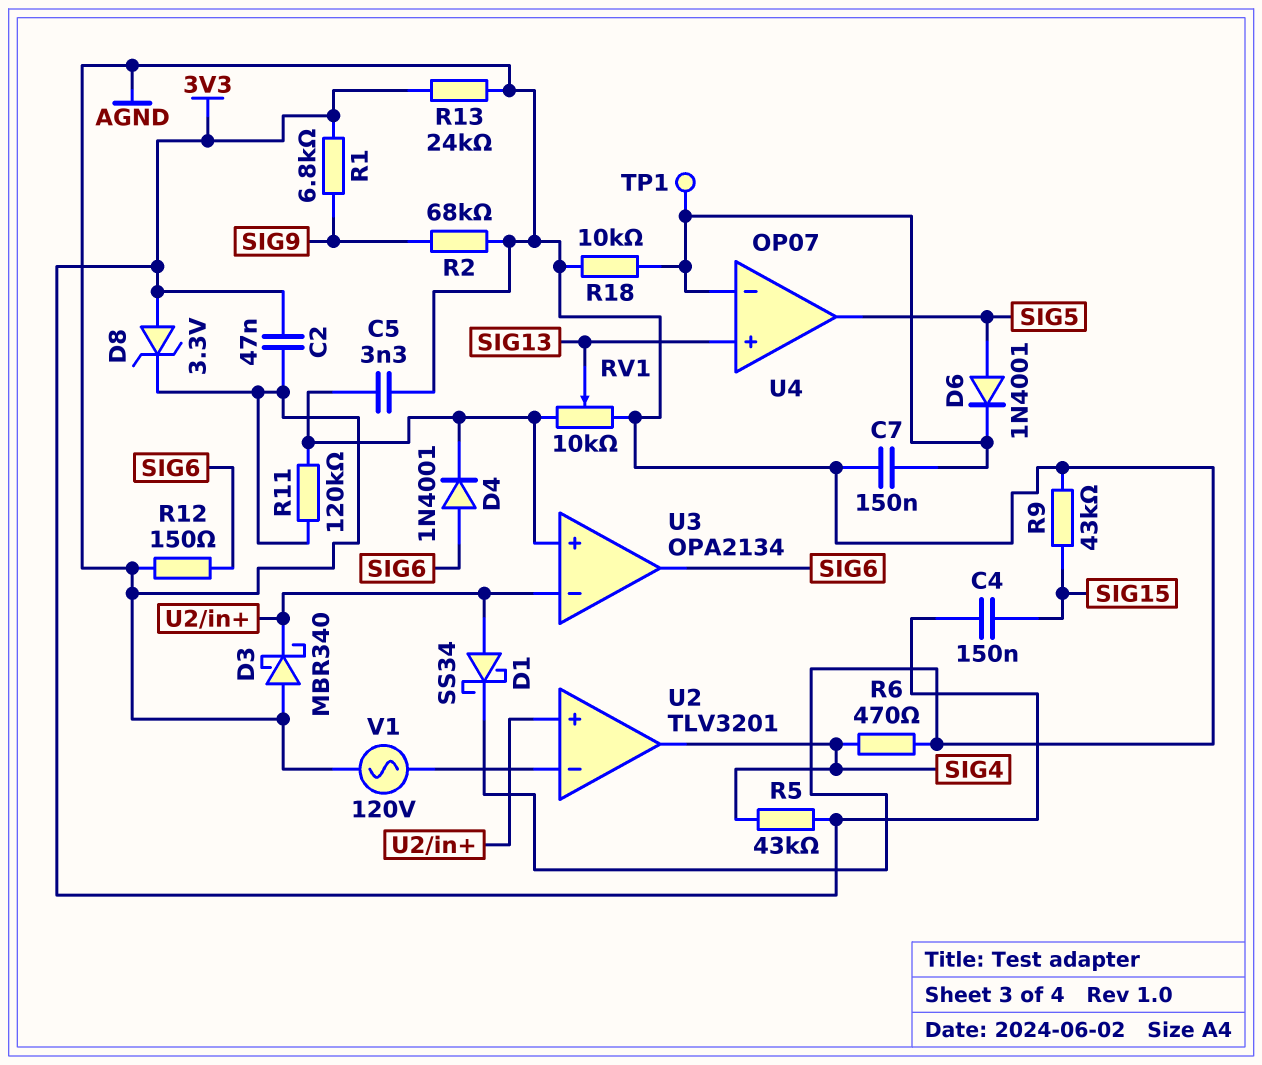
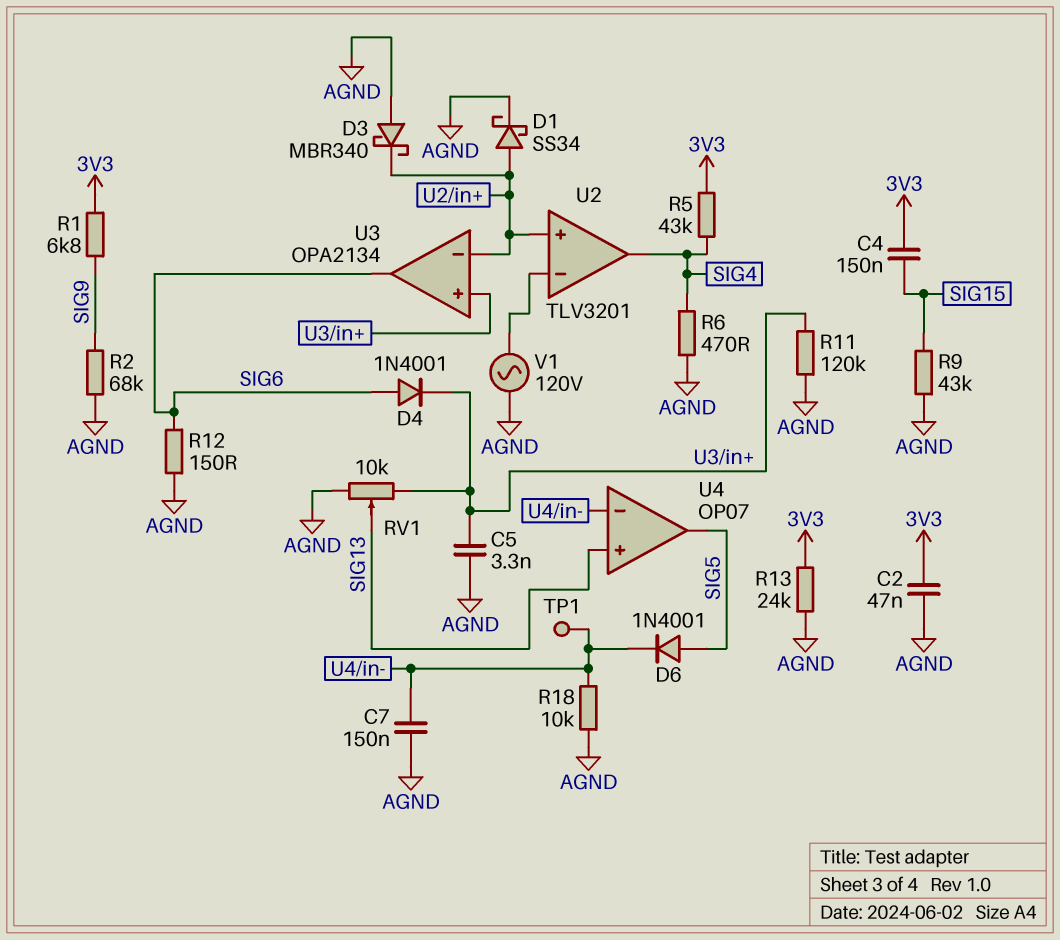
D8: zener 3.3V (A 3V3, K AGND) -> none

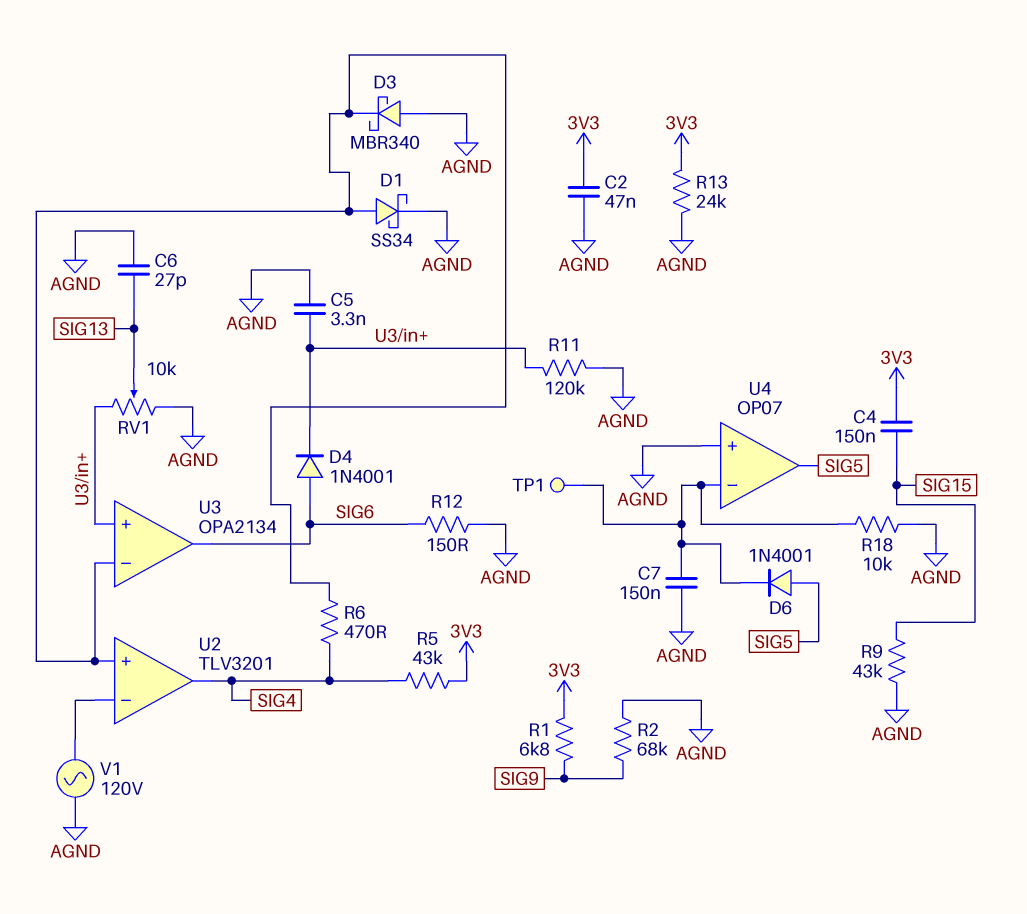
C6: none -> 27pF (AGND, SIG13)
R6: 470 (AGND, SIG4) -> 470 (SIG4, U2/in+)
U4 pin in+: SIG13 -> AGND

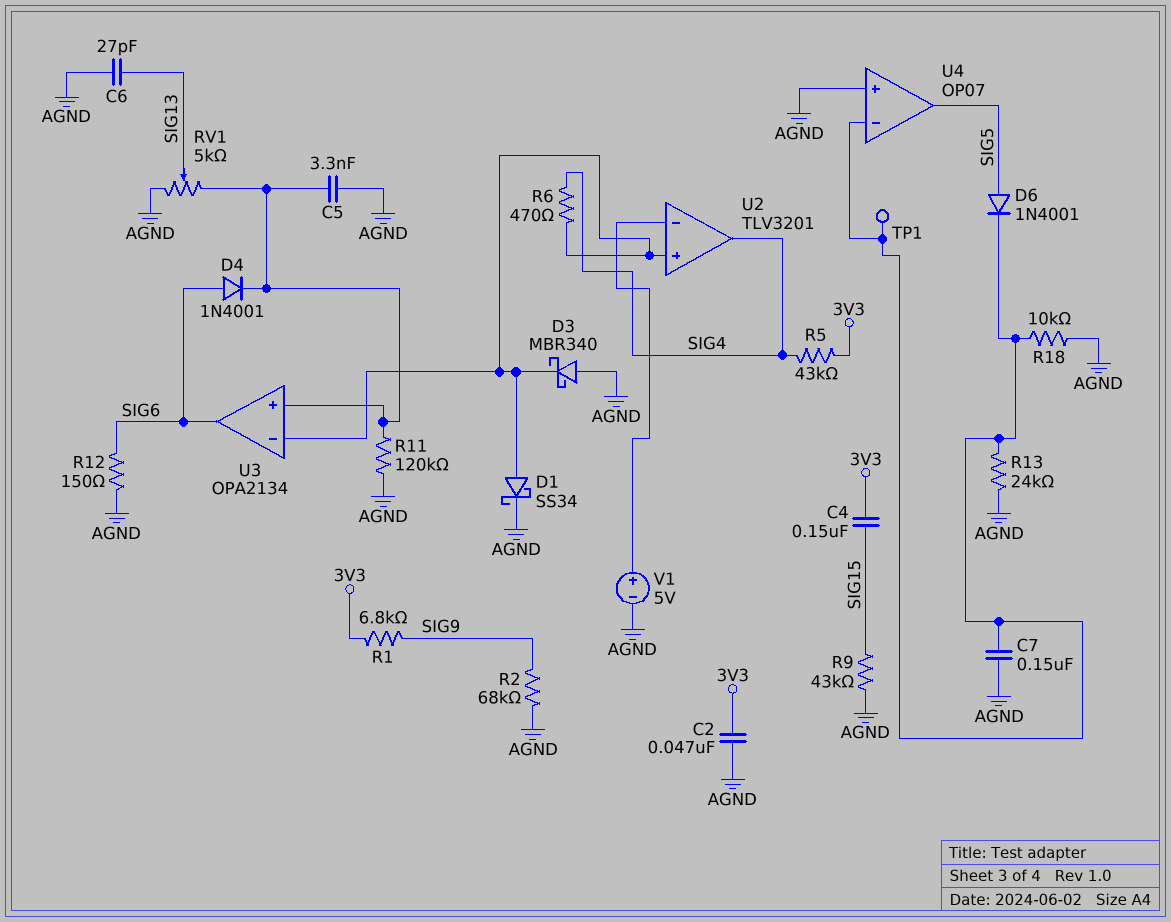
R13: 24k (3V3, AGND) -> 24k (AGND, U4/in-)
RV1: 10k (AGND, U3/in+, wiper SIG13) -> 5k (AGND, U3/in+, wiper SIG13)
V1: AC 120V (AGND, U2/in-) -> 5V (plus U2/in-, minus AGND)

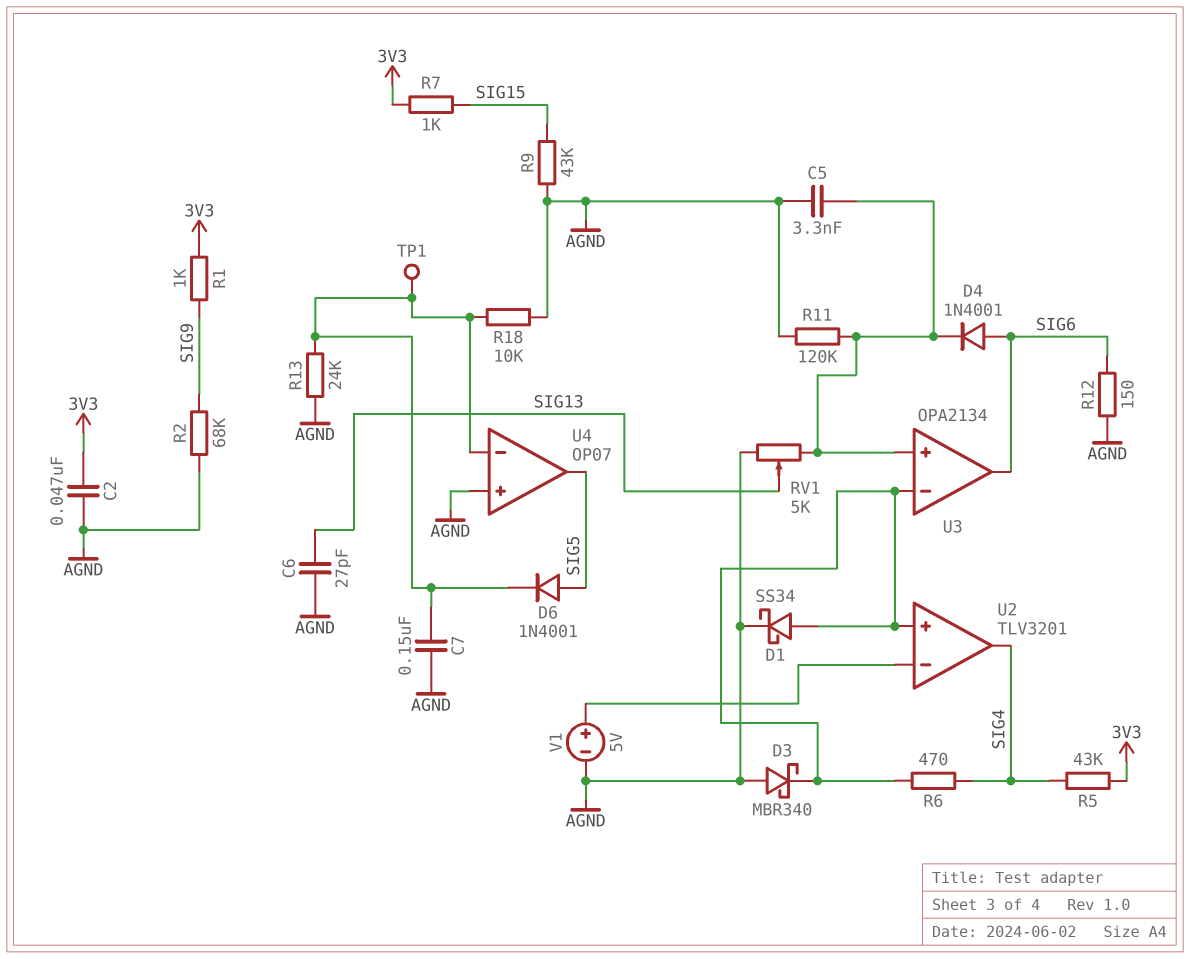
C4: 150nF (3V3, SIG15) -> none
R1: 6.8k (3V3, SIG9) -> 1k (3V3, SIG9)
R7: none -> 1k (3V3, SIG15)

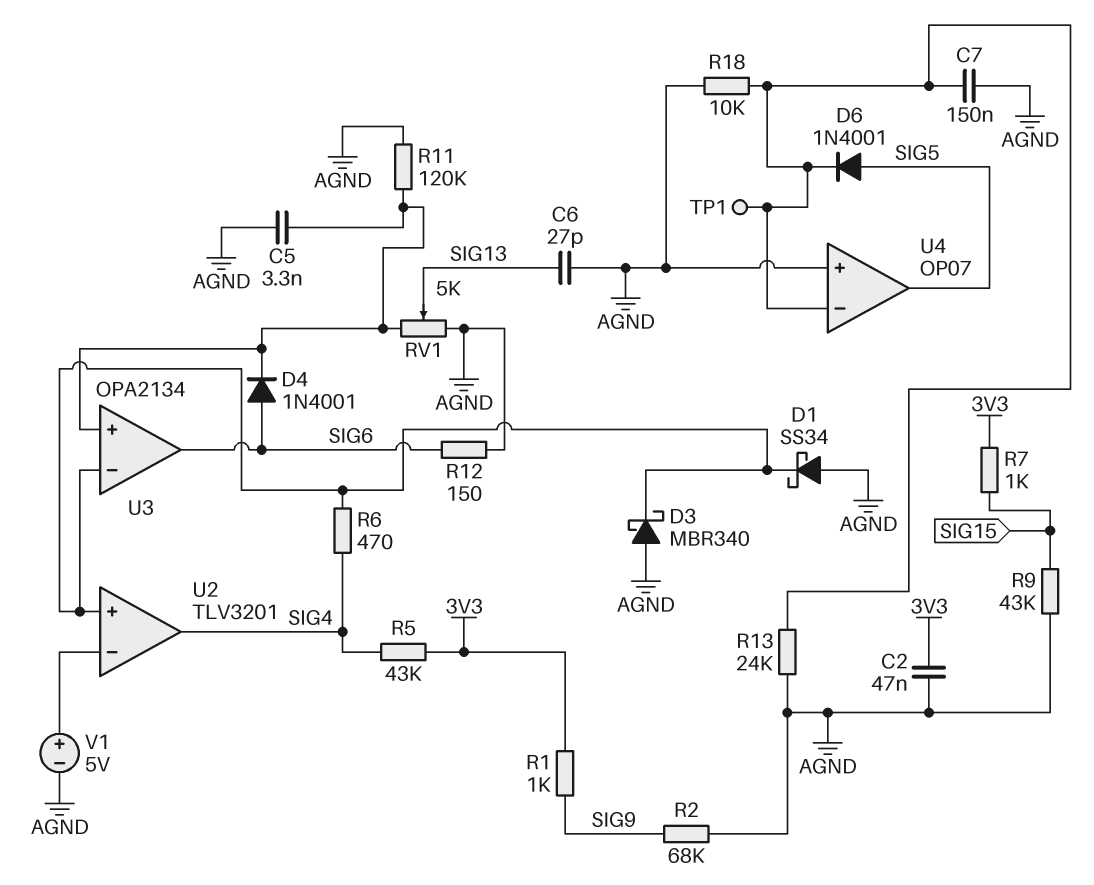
D1: schottky SS34 (A U2/in+, K AGND) -> schottky SS34 (A AGND, K U2/in+)

